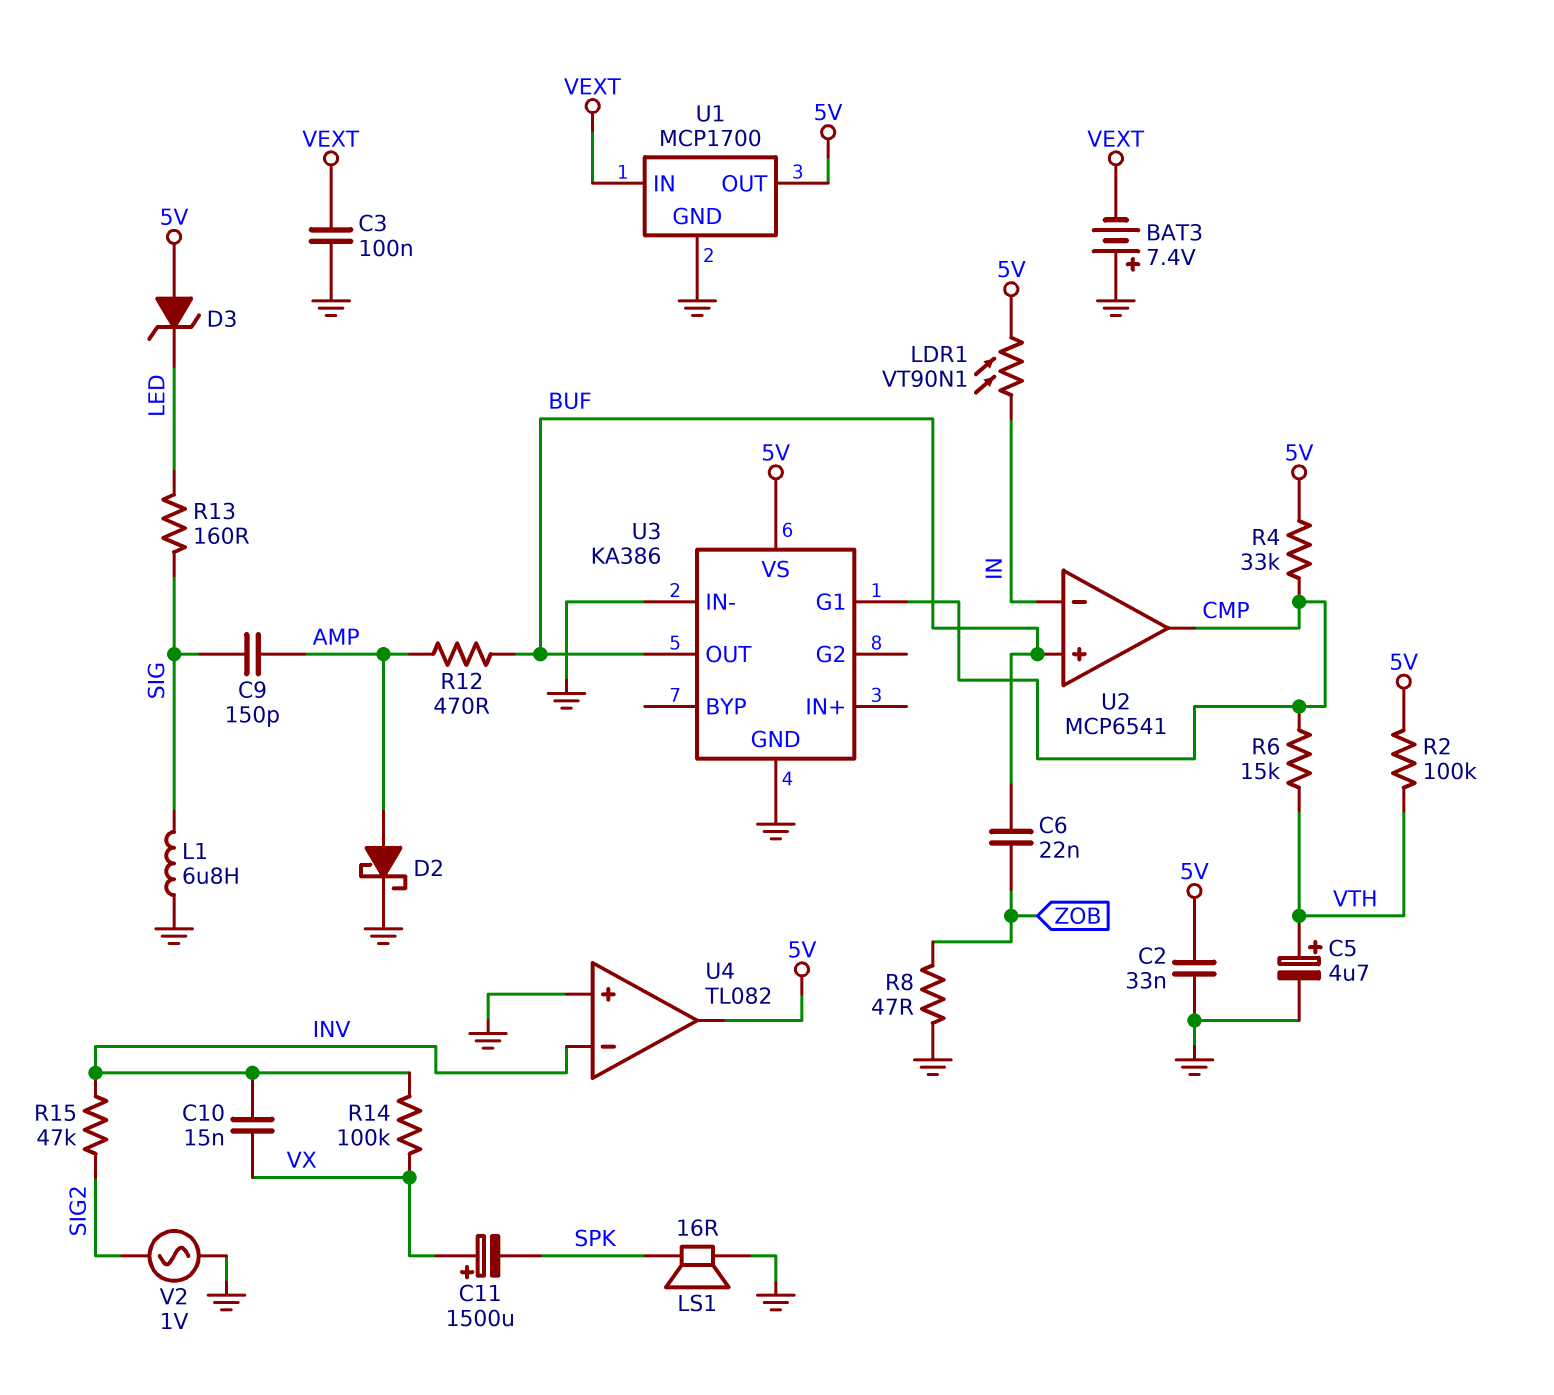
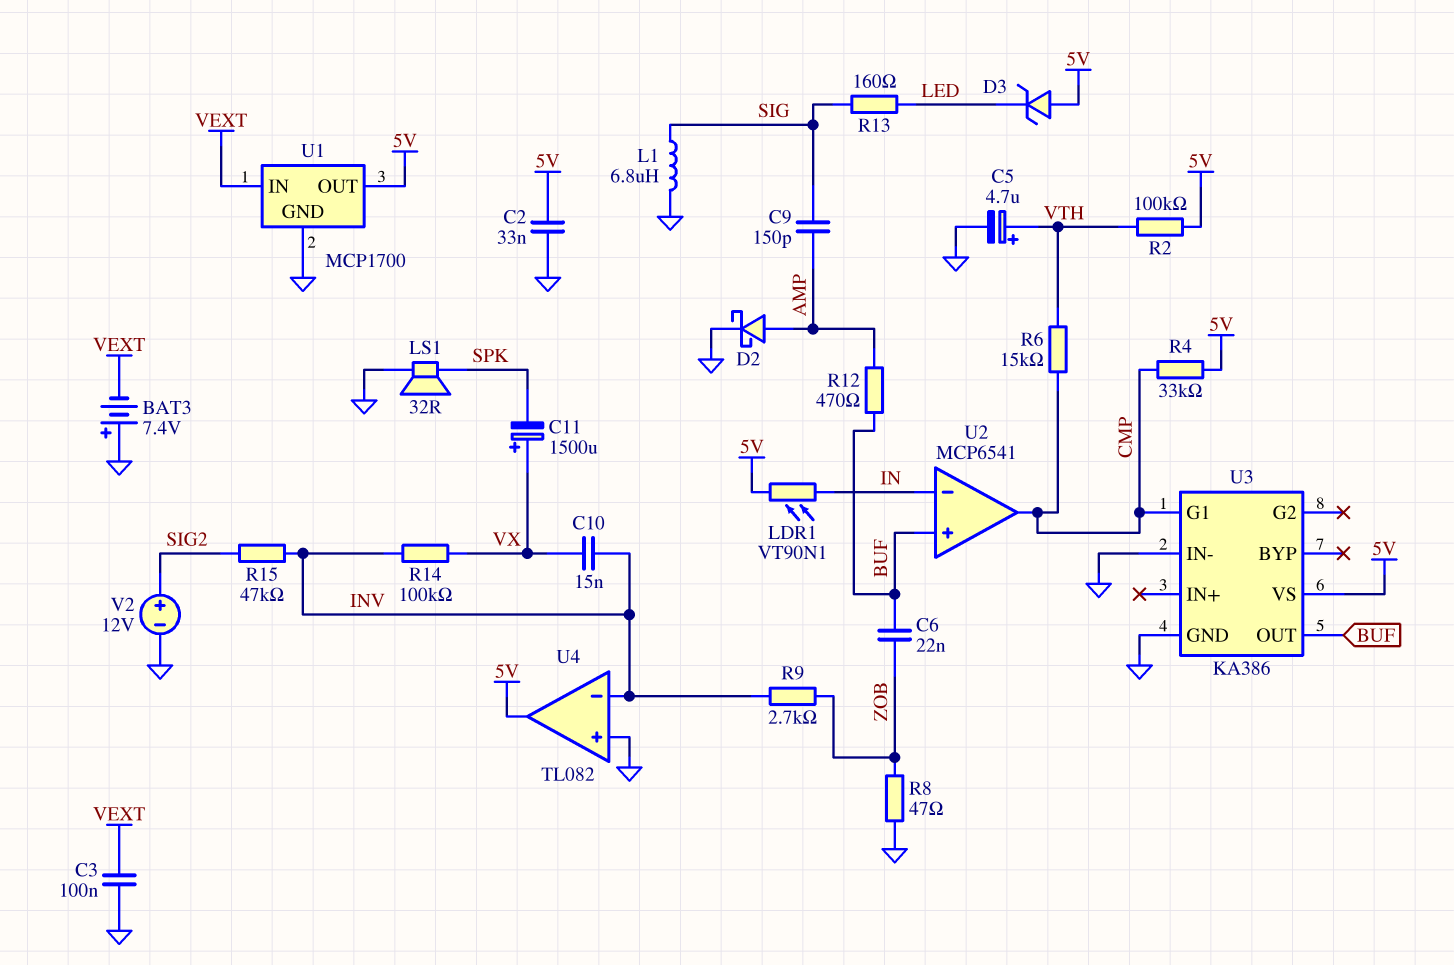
LS1: speaker 16R (GND, SPK) -> speaker 32R (GND, SPK)
R9: none -> 2.7k (INV, ZOB)
V2: AC 1V (GND, SIG2) -> 12V (plus SIG2, minus GND)

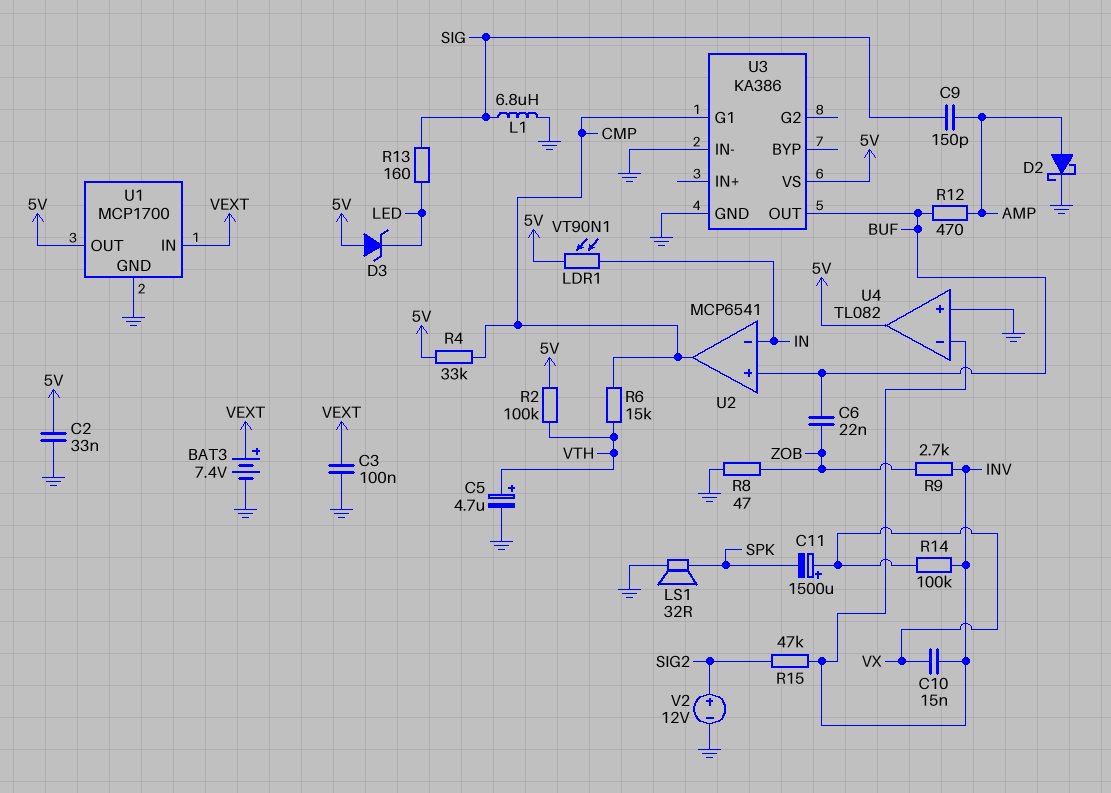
BAT3: 7.4V (plus GND, minus VEXT) -> 7.4V (plus VEXT, minus GND)

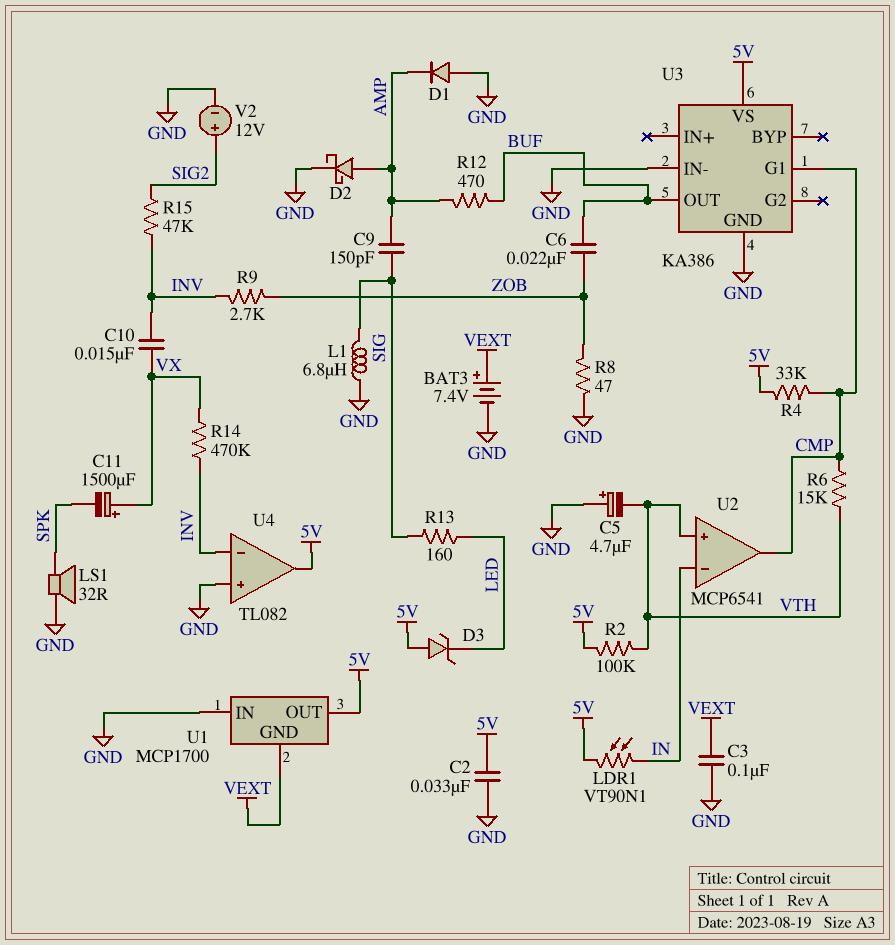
C5: 4.7uF (plus VTH, minus GND) -> 4.7uF (plus GND, minus VTH)
D1: none -> diode (A GND, K AMP)
R14: 100k (INV, VX) -> 470k (INV, VX)
U1 pin GND: GND -> VEXT
U1 pin IN: VEXT -> GND
U2 pin in+: BUF -> VTH

